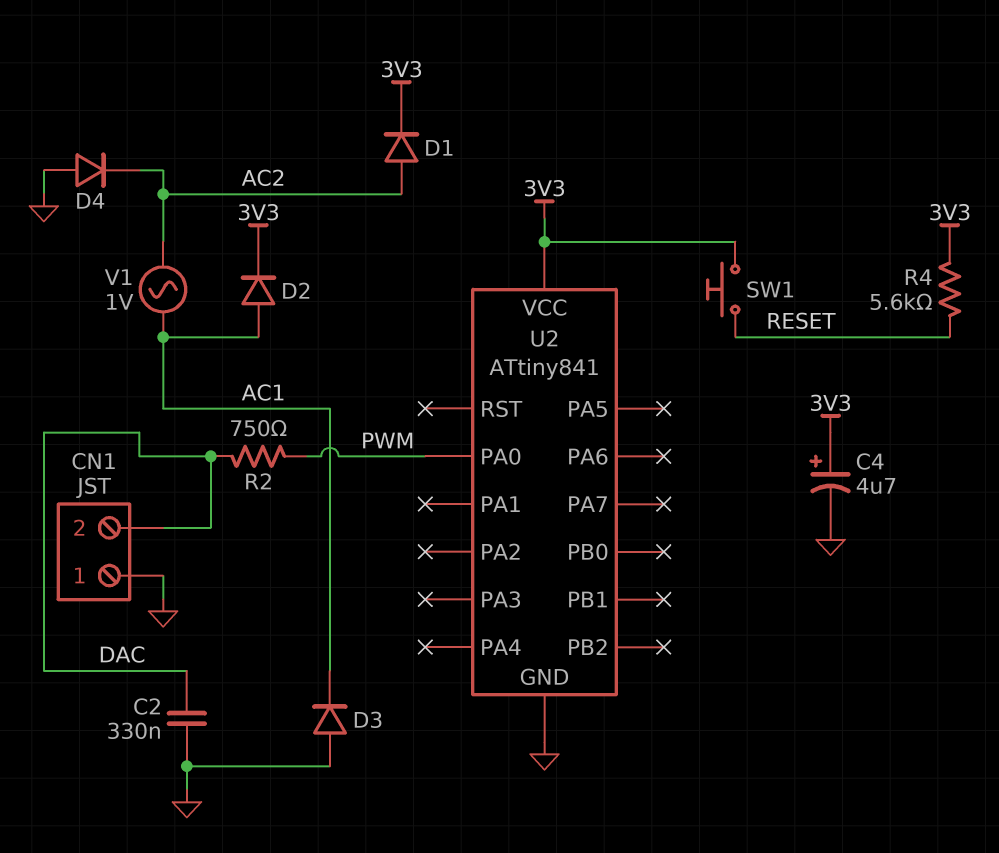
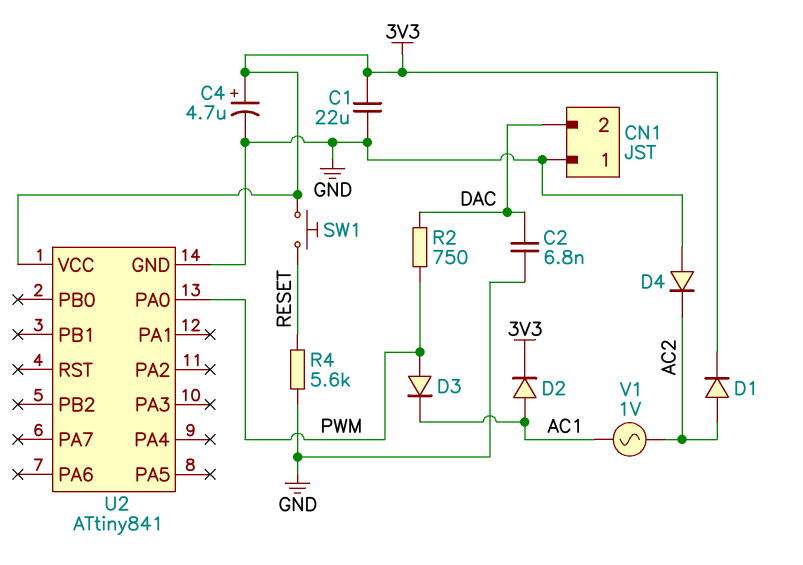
C1: none -> 22uF (3V3, GND)
C2: 330nF (DAC, GND) -> 6.8nF (DAC, GND)
D3: diode (A GND, K AC1) -> diode (A PWM, K AC1)
R4: 5.6k (3V3, RESET) -> 5.6k (GND, RESET)

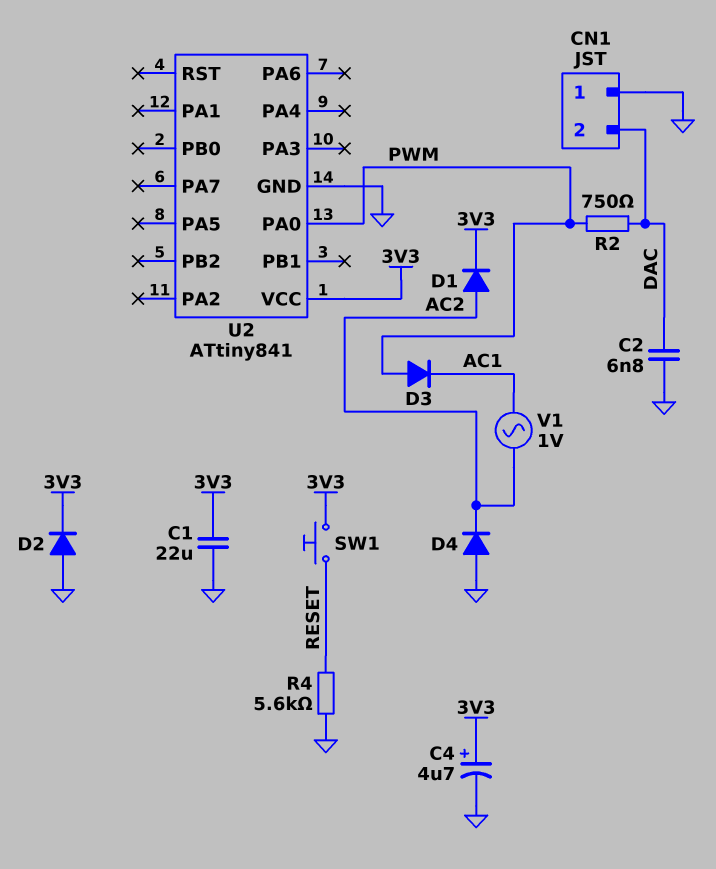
D2: diode (A AC1, K 3V3) -> diode (A GND, K 3V3)

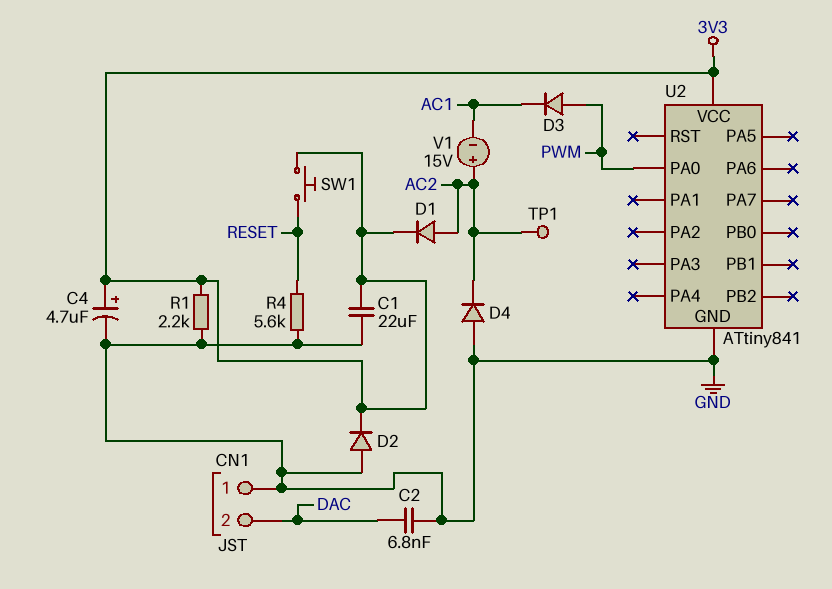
R1: none -> 2.2k (3V3, GND)
R2: 750 (DAC, PWM) -> none
TP1: none -> test point (AC2)
V1: AC 1V (AC1, AC2) -> 15V (plus AC2, minus AC1)

